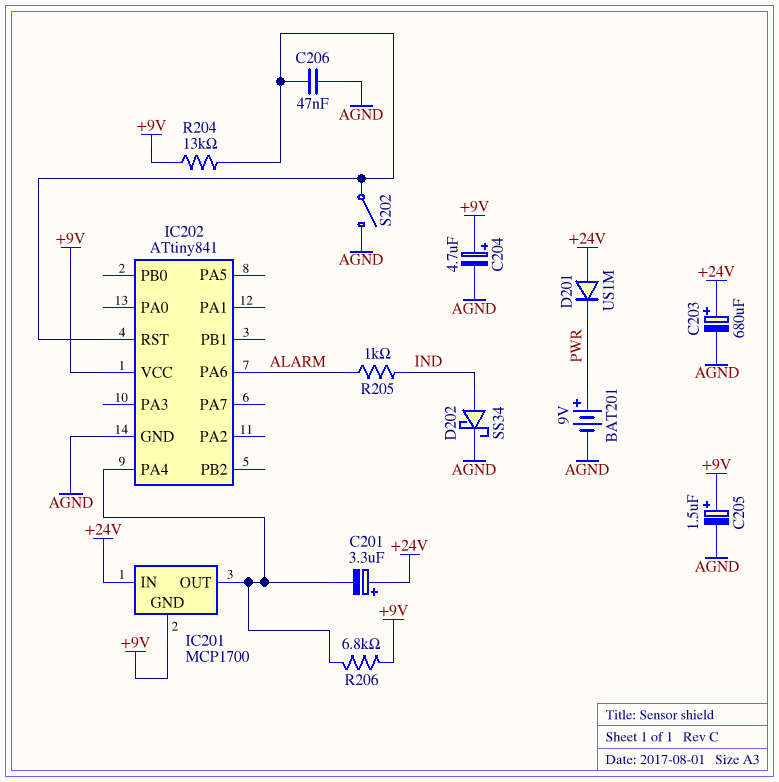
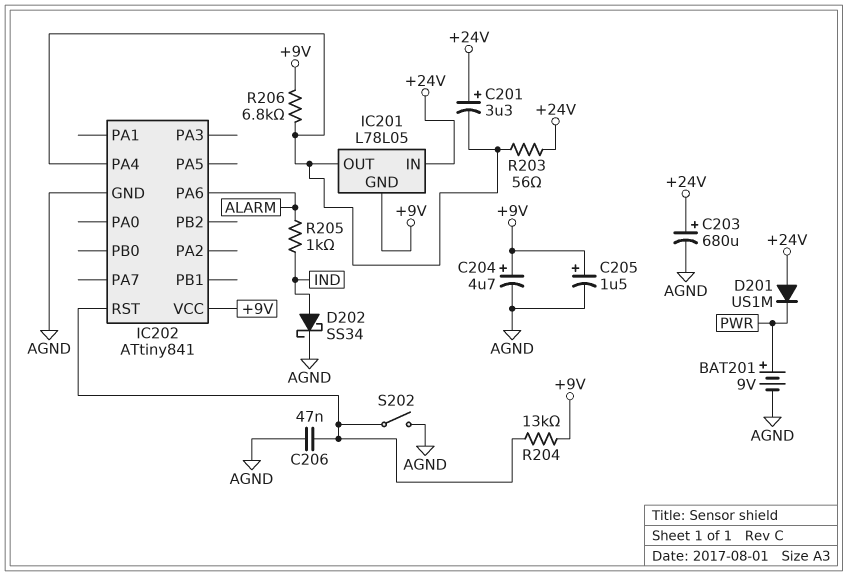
IC201: MCP1700 -> L78L05
R203: none -> 56 (+24V, IC201/OUT)

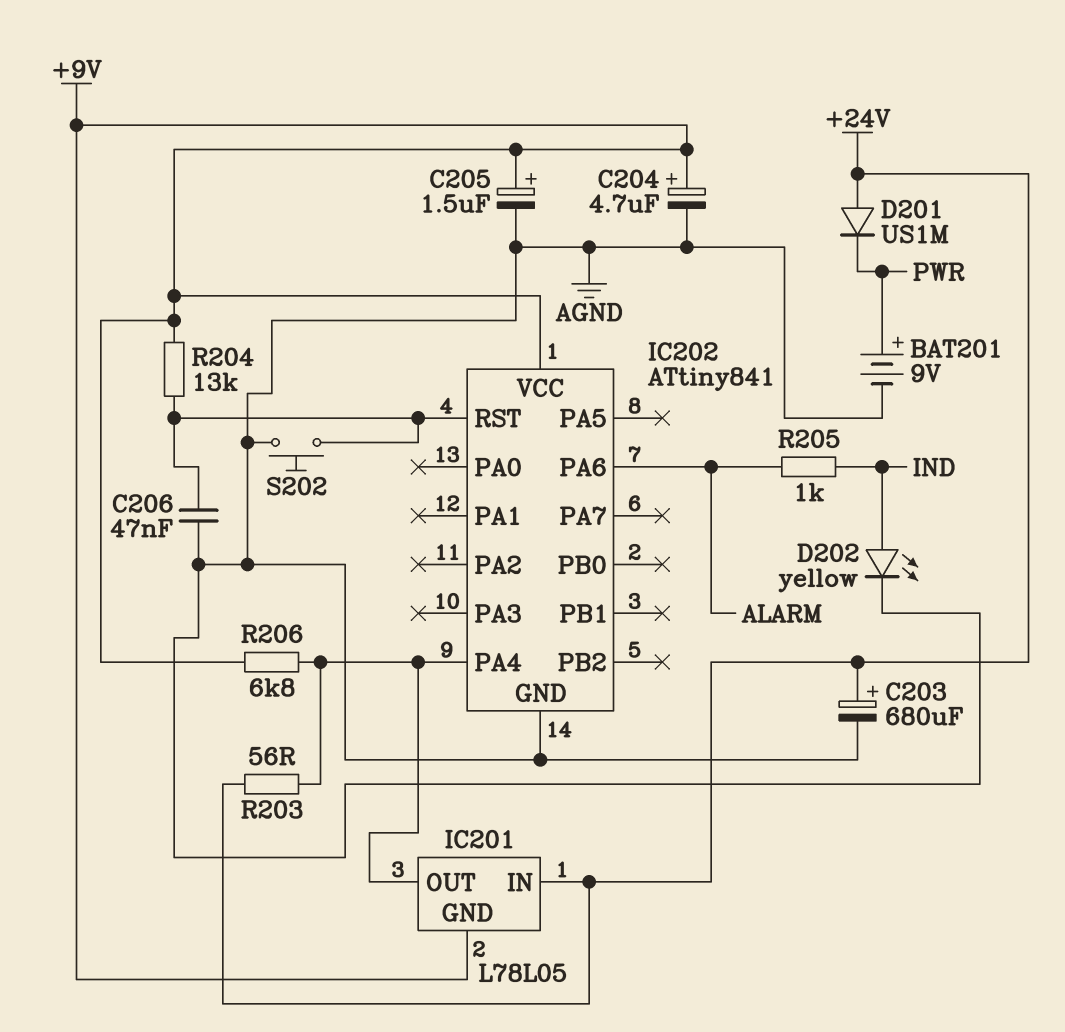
C201: 3.3uF (plus +24V, minus IC201/OUT) -> none
D202: schottky SS34 (A IND, K AGND) -> LED yellow (A IND, K AGND)
S202: switch (AGND, IC202/RST) -> button (AGND, IC202/RST)

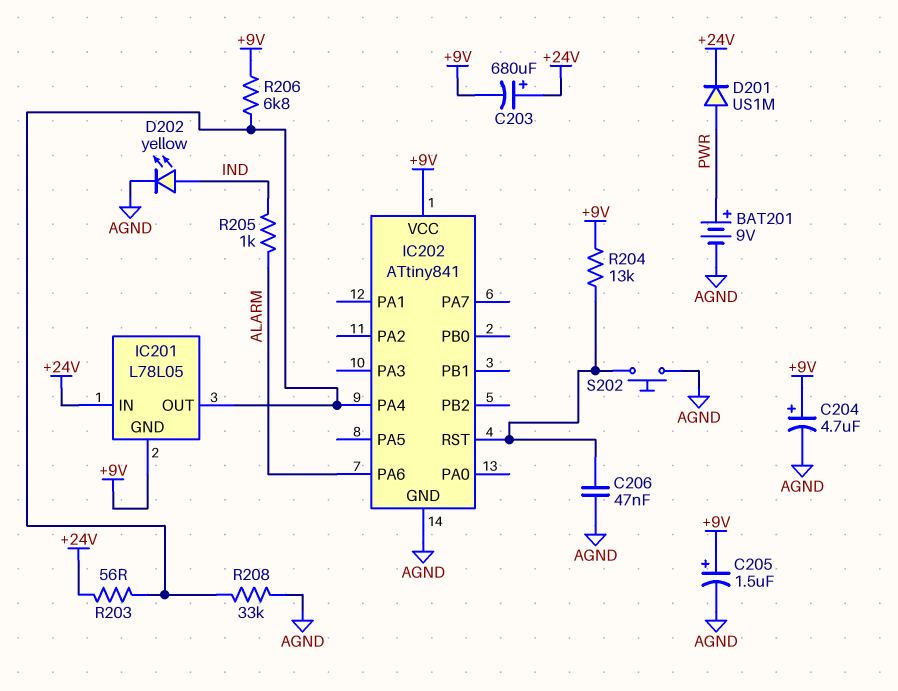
C203: 680uF (plus +24V, minus AGND) -> 680uF (plus +24V, minus +9V)
D201: diode US1M (A +24V, K PWR) -> diode US1M (A PWR, K +24V)
R208: none -> 33k (AGND, IC201/OUT)

